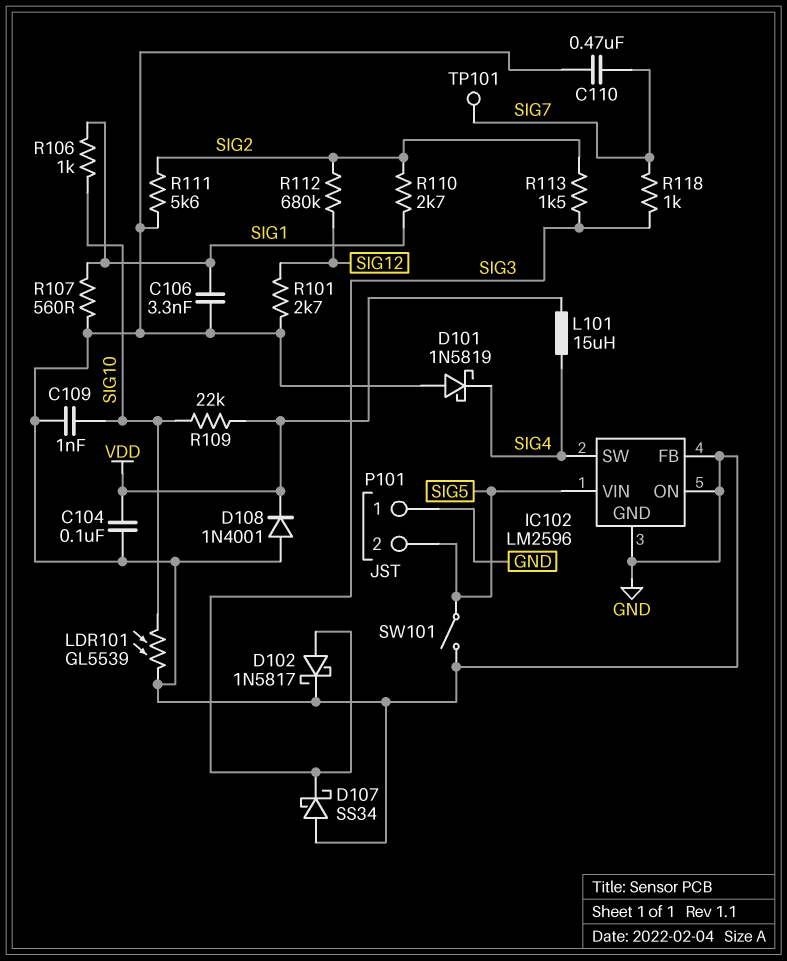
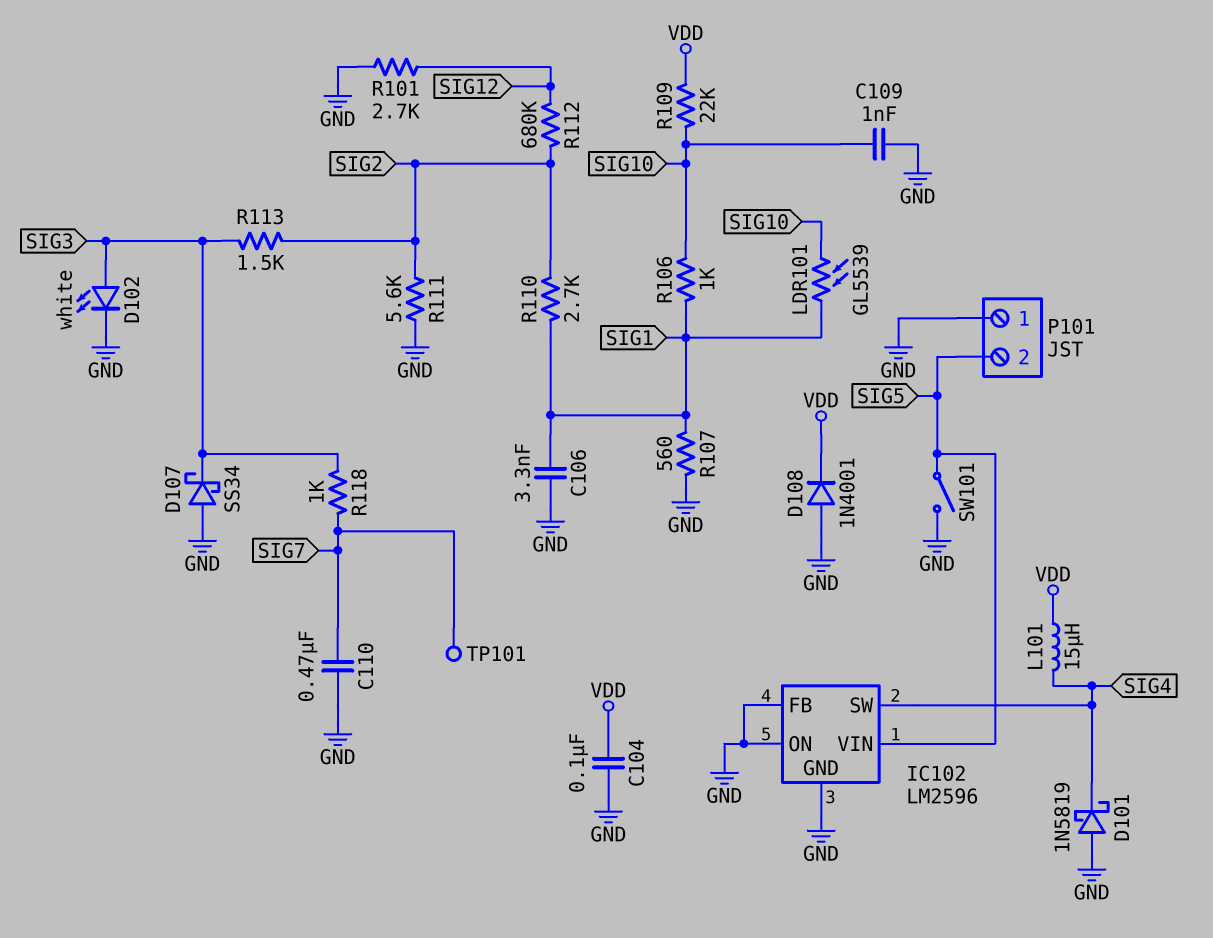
D102: schottky 1N5817 (A SIG3, K GND) -> LED white (A SIG3, K GND)
LDR101: GL5539 (GND, SIG10) -> GL5539 (SIG1, SIG10)

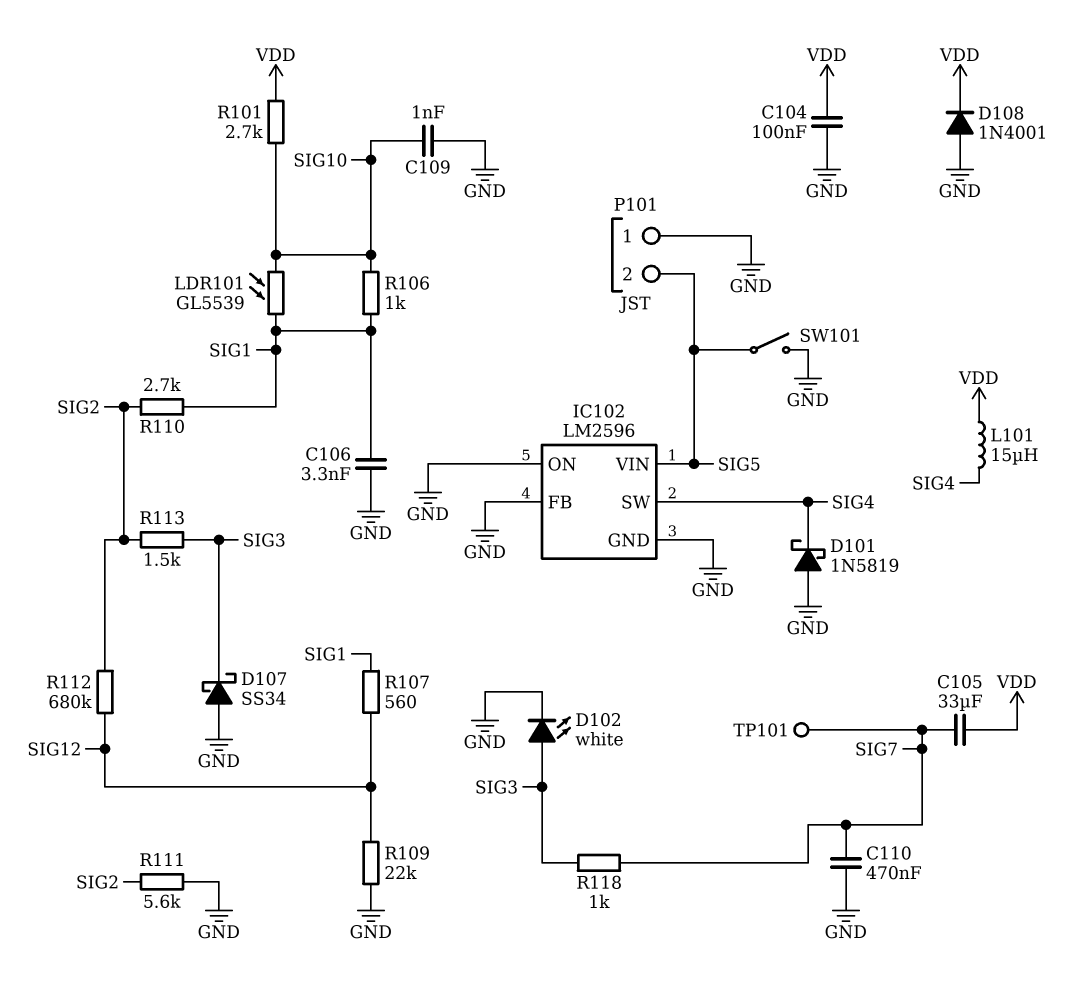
C105: none -> 33uF (SIG7, VDD)
R101: 2.7k (GND, SIG12) -> 2.7k (SIG10, VDD)
R107: 560 (GND, SIG1) -> 560 (SIG1, SIG12)
R109: 22k (SIG10, VDD) -> 22k (GND, SIG12)

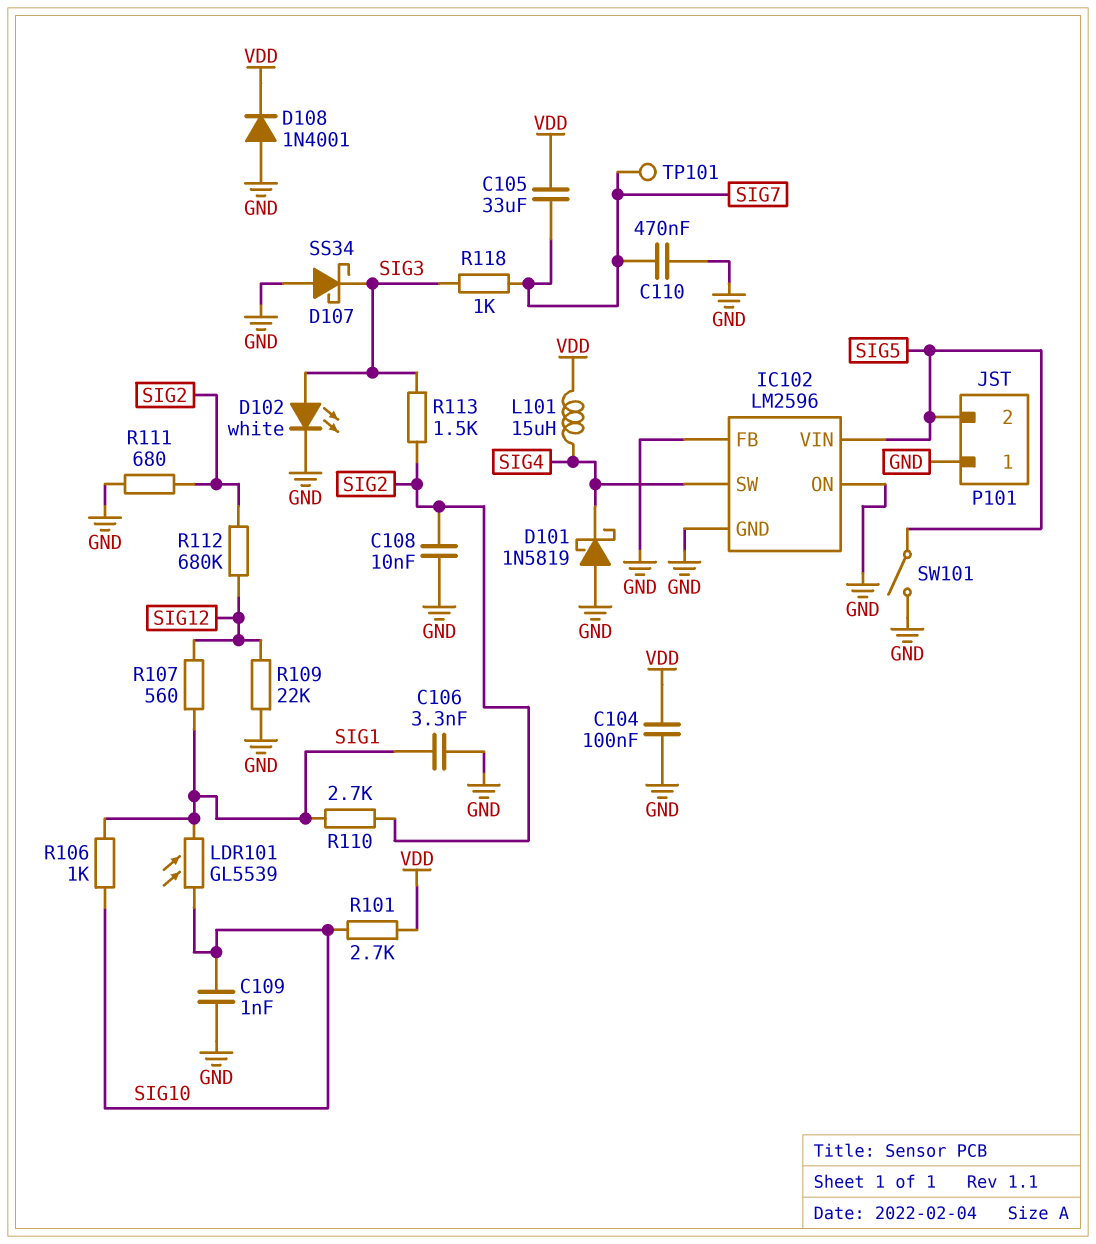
C108: none -> 10nF (GND, SIG2)
R111: 5.6k (GND, SIG2) -> 680 (GND, SIG2)

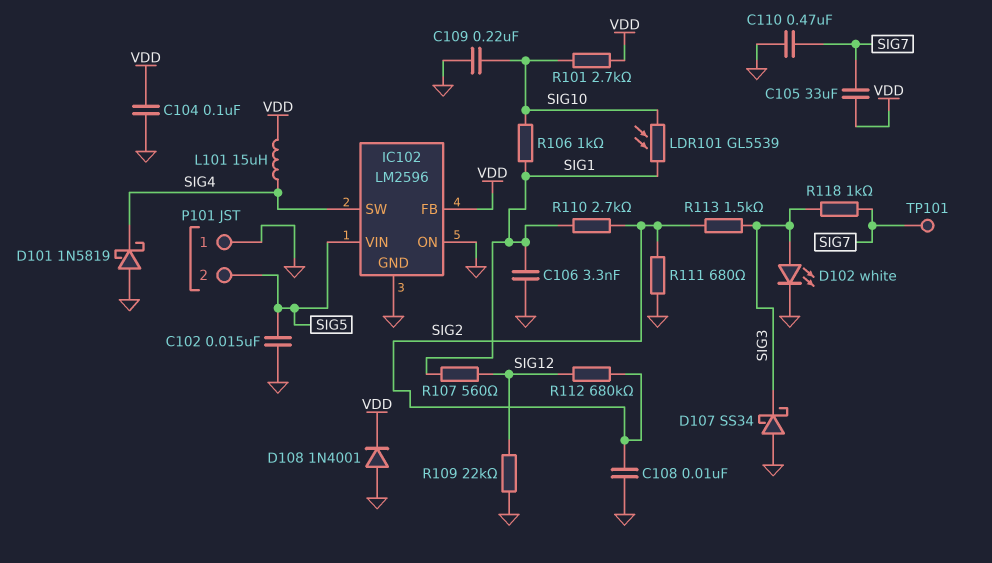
C102: none -> 15nF (GND, SIG5)
C109: 1nF (GND, SIG10) -> 220nF (GND, SIG10)
IC102 pin FB: GND -> VDD
SW101: switch (GND, SIG5) -> none

